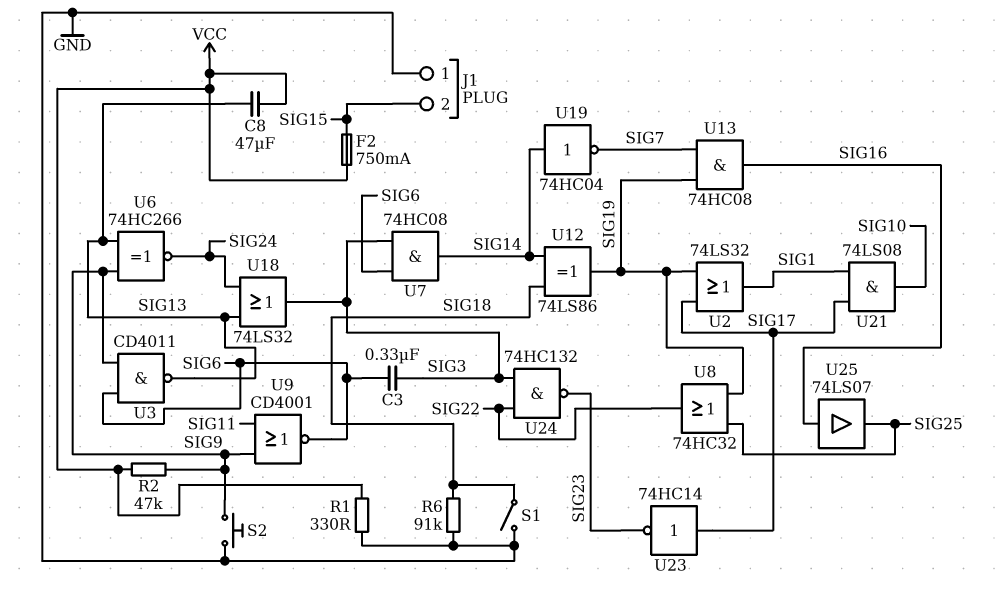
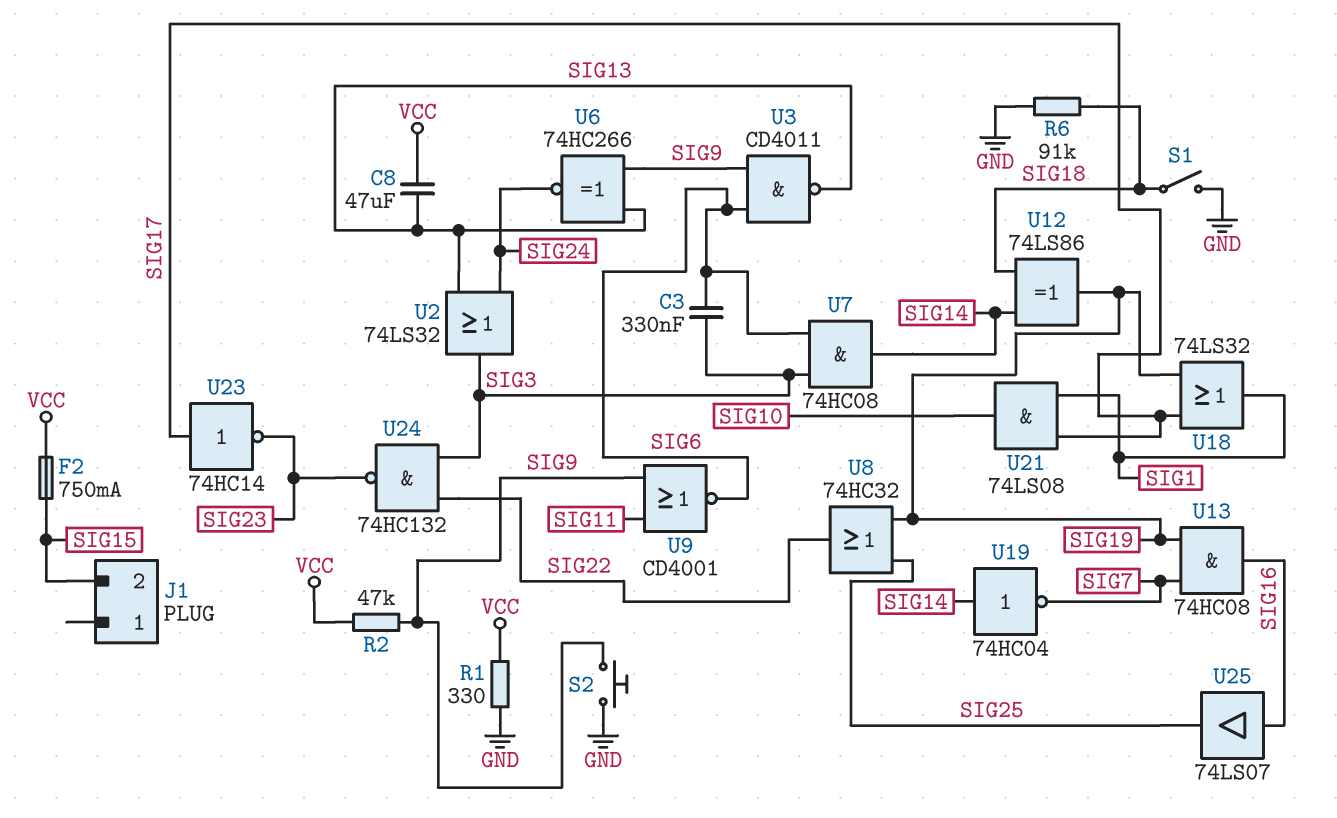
J1 pin 1: GND -> none
U2: OR 74LS32 (in SIG17, in SIG19, out SIG1) -> OR 74LS32 (in SIG13, in SIG24, out SIG3)
U18: OR 74LS32 (in SIG13, in SIG24, out SIG3) -> OR 74LS32 (in SIG17, in SIG19, out SIG1)

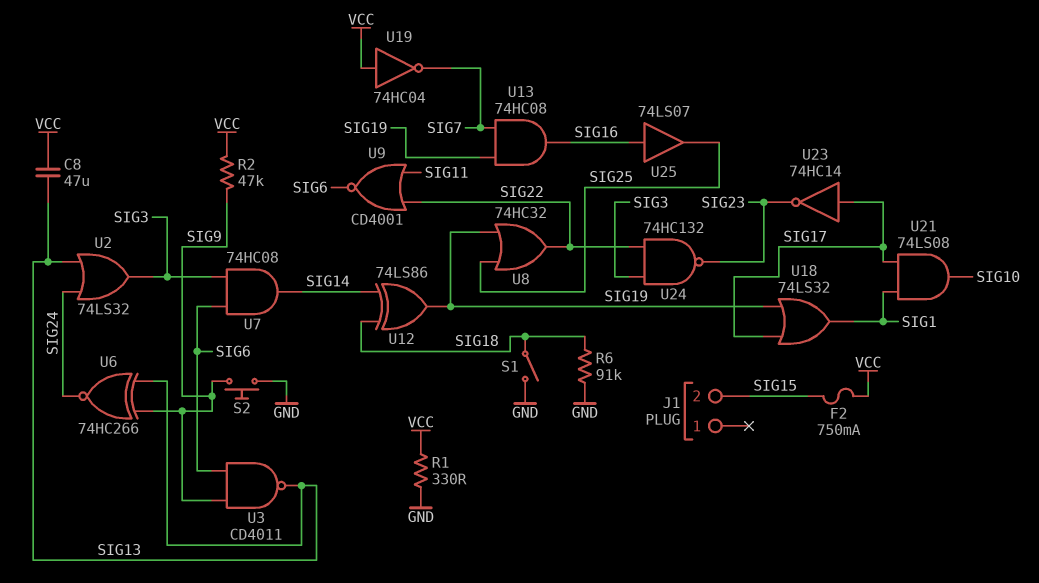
C3: 330nF (SIG3, SIG6) -> none
U9: NOR CD4001 (in SIG9, in SIG11, out SIG6) -> NOR CD4001 (in SIG11, in SIG22, out SIG6)
U19: NOT 74HC04 (in SIG14, out SIG7) -> NOT 74HC04 (in VCC, out SIG7)

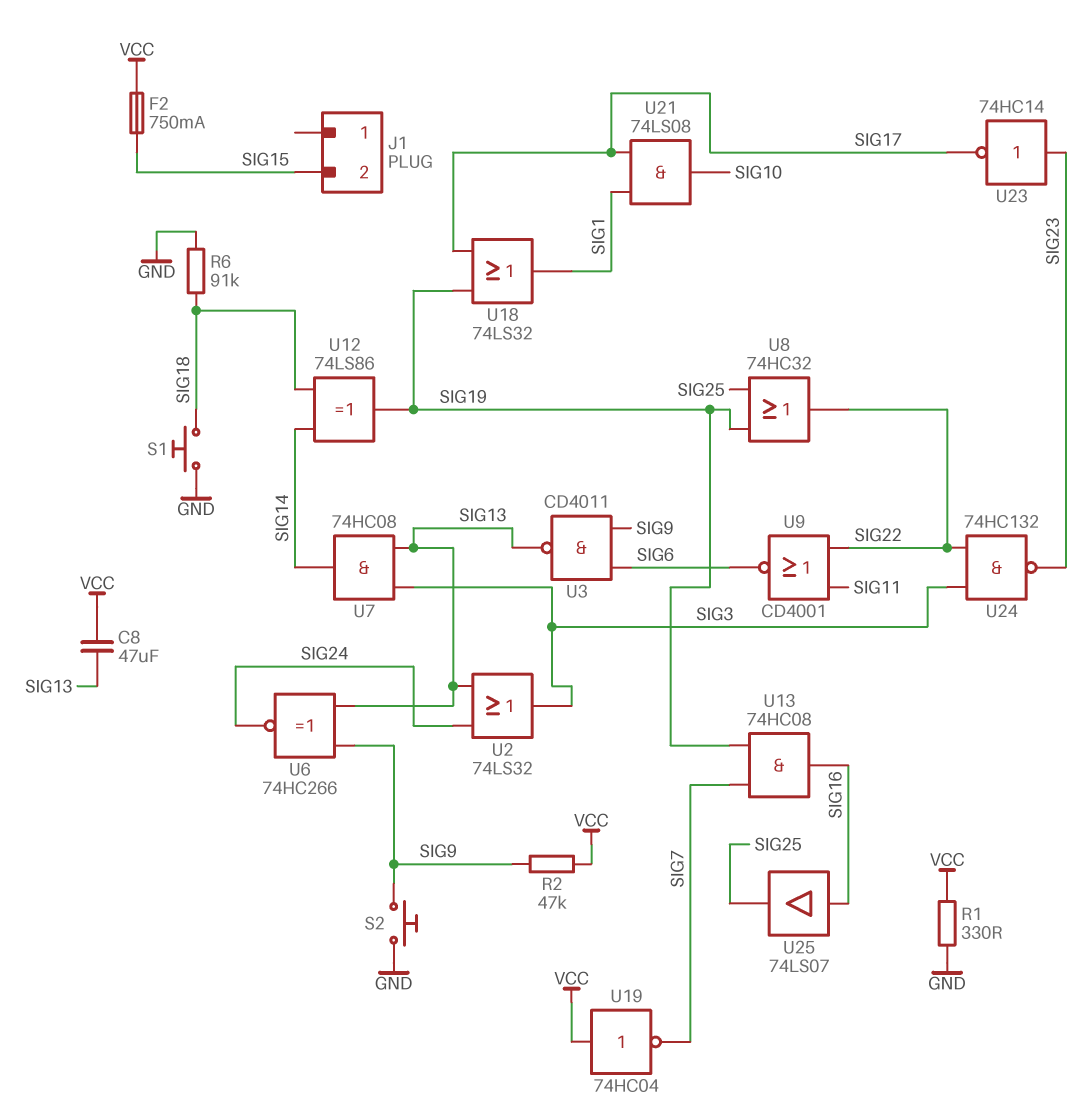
S1: switch (GND, SIG18) -> button (GND, SIG18)
U7: AND 74HC08 (in SIG3, in SIG6, out SIG14) -> AND 74HC08 (in SIG3, in SIG13, out SIG14)
U23: NOT 74HC14 (in SIG17, out SIG23) -> NOT 74HC14 (in SIG23, out SIG17)

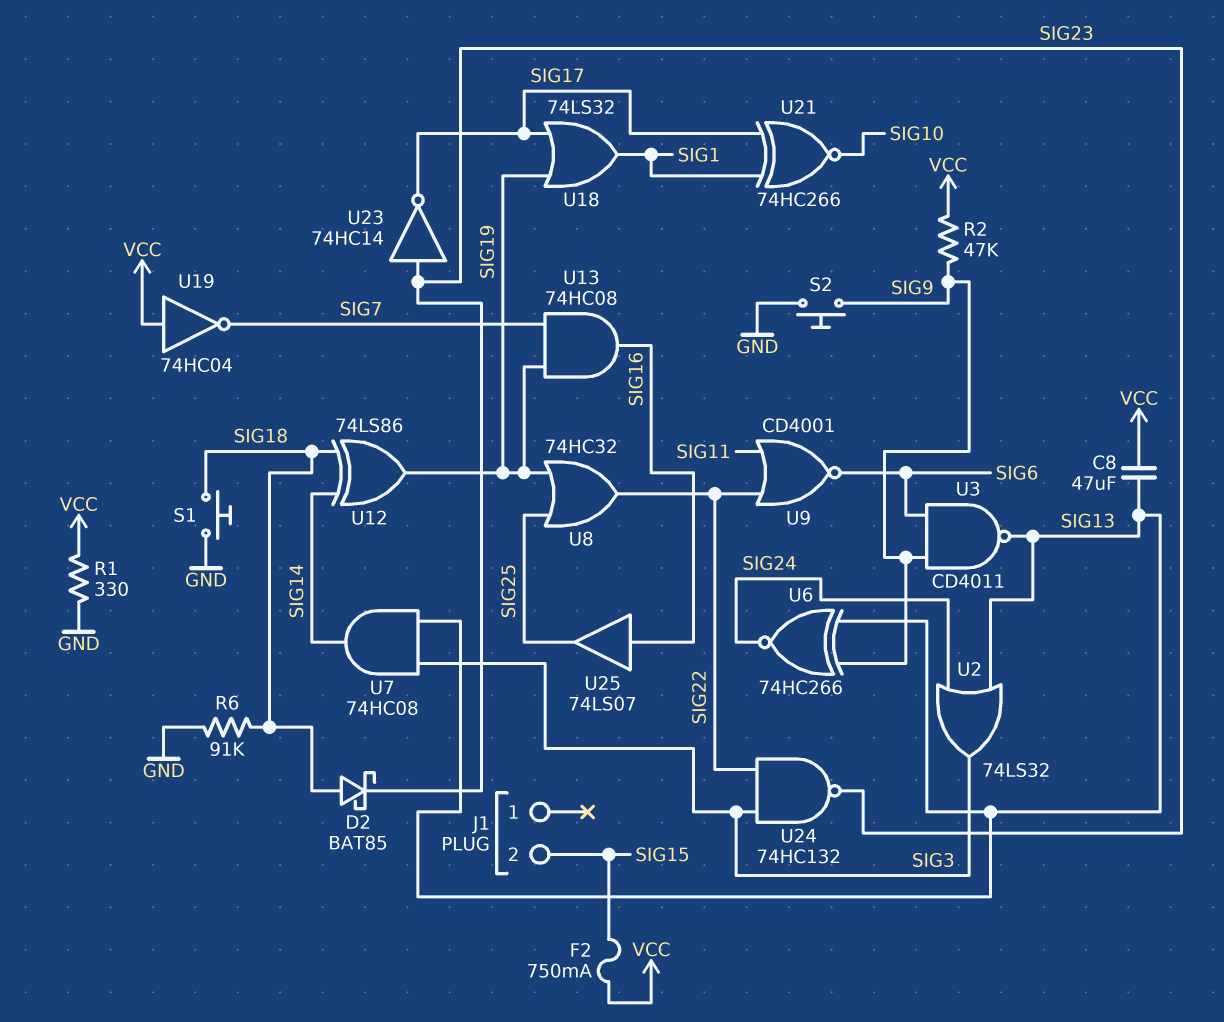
D2: none -> schottky BAT85 (A SIG18, K SIG23)
U21: AND 74LS08 (in SIG1, in SIG17, out SIG10) -> XNOR 74HC266 (in SIG1, in SIG17, out SIG10)

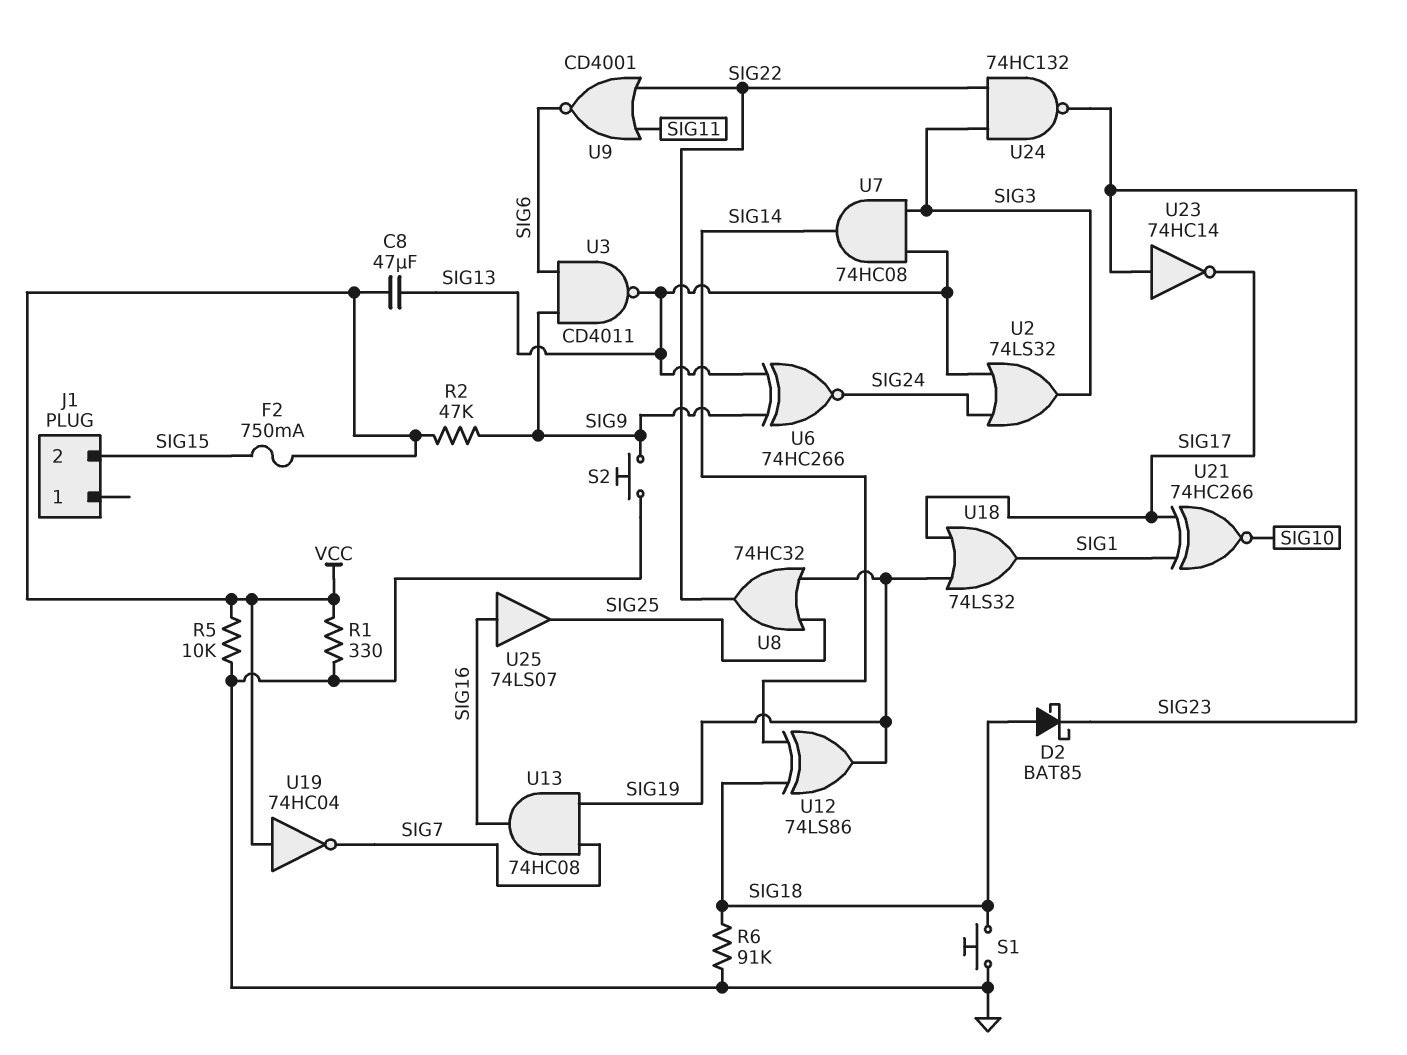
R5: none -> 10k (GND, VCC)

